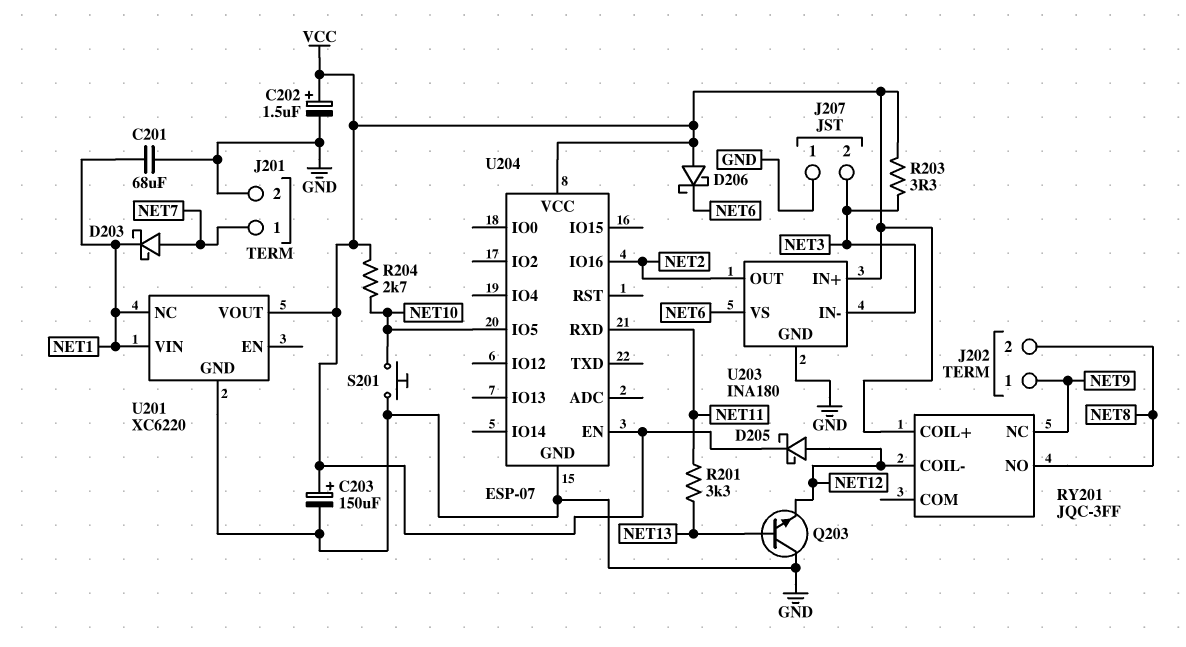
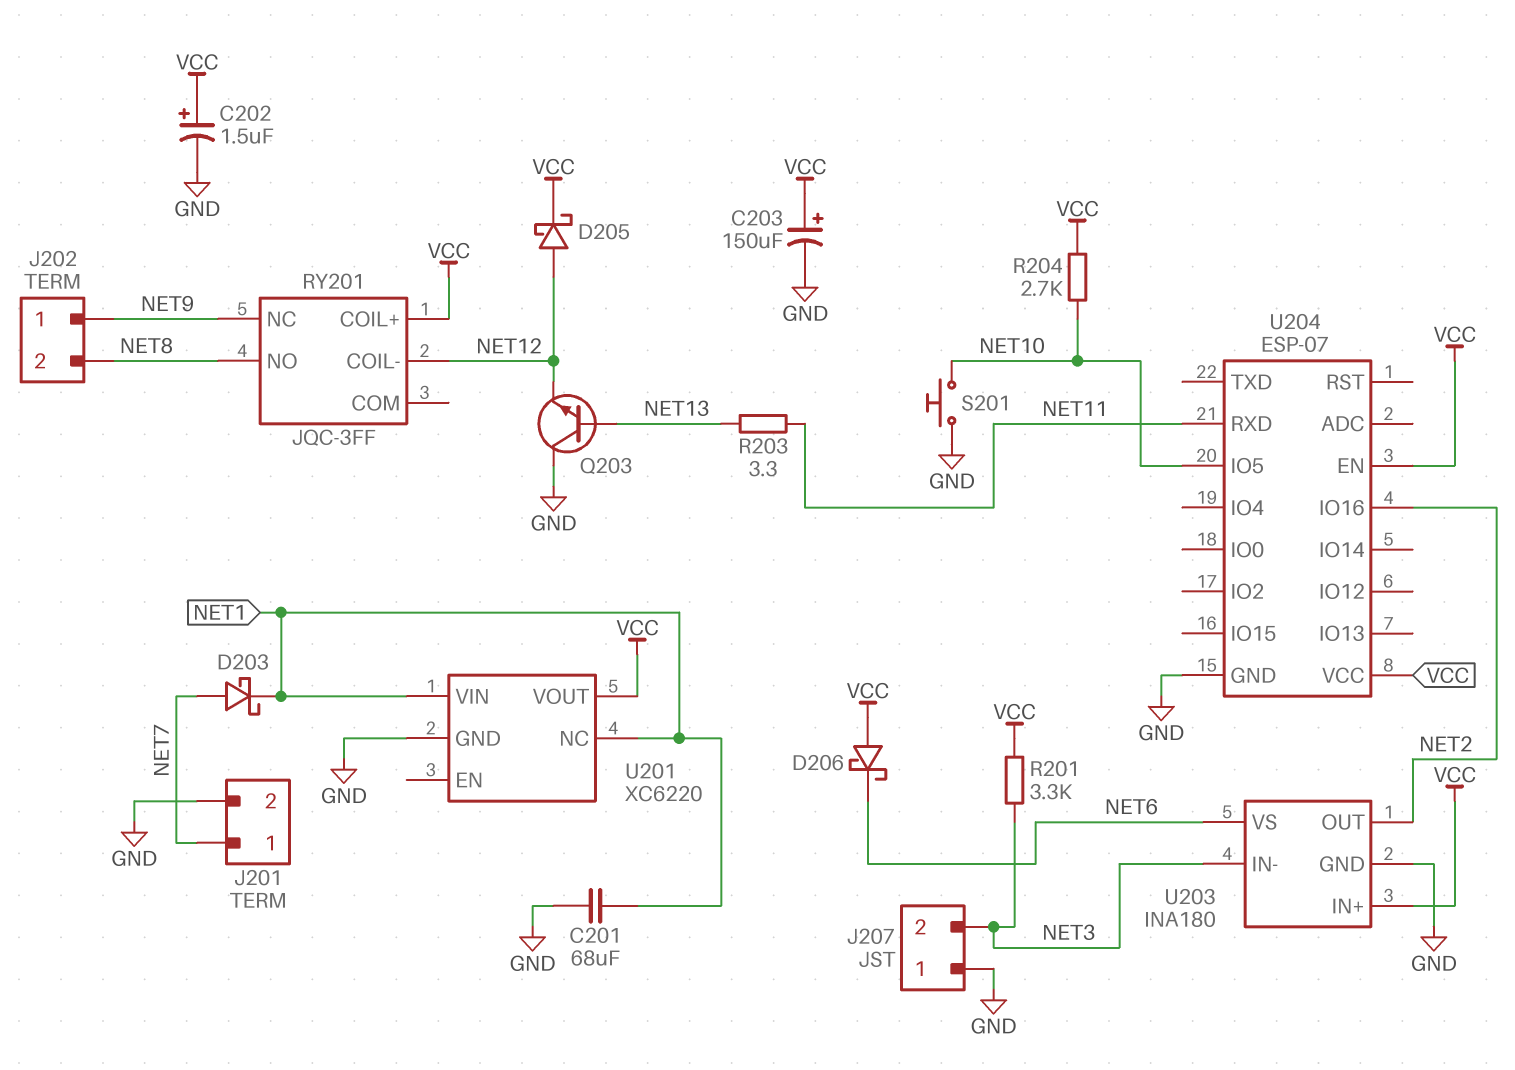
R201: 3.3k (NET11, NET13) -> 3.3k (NET3, VCC)
R203: 3.3 (NET3, VCC) -> 3.3 (NET11, NET13)

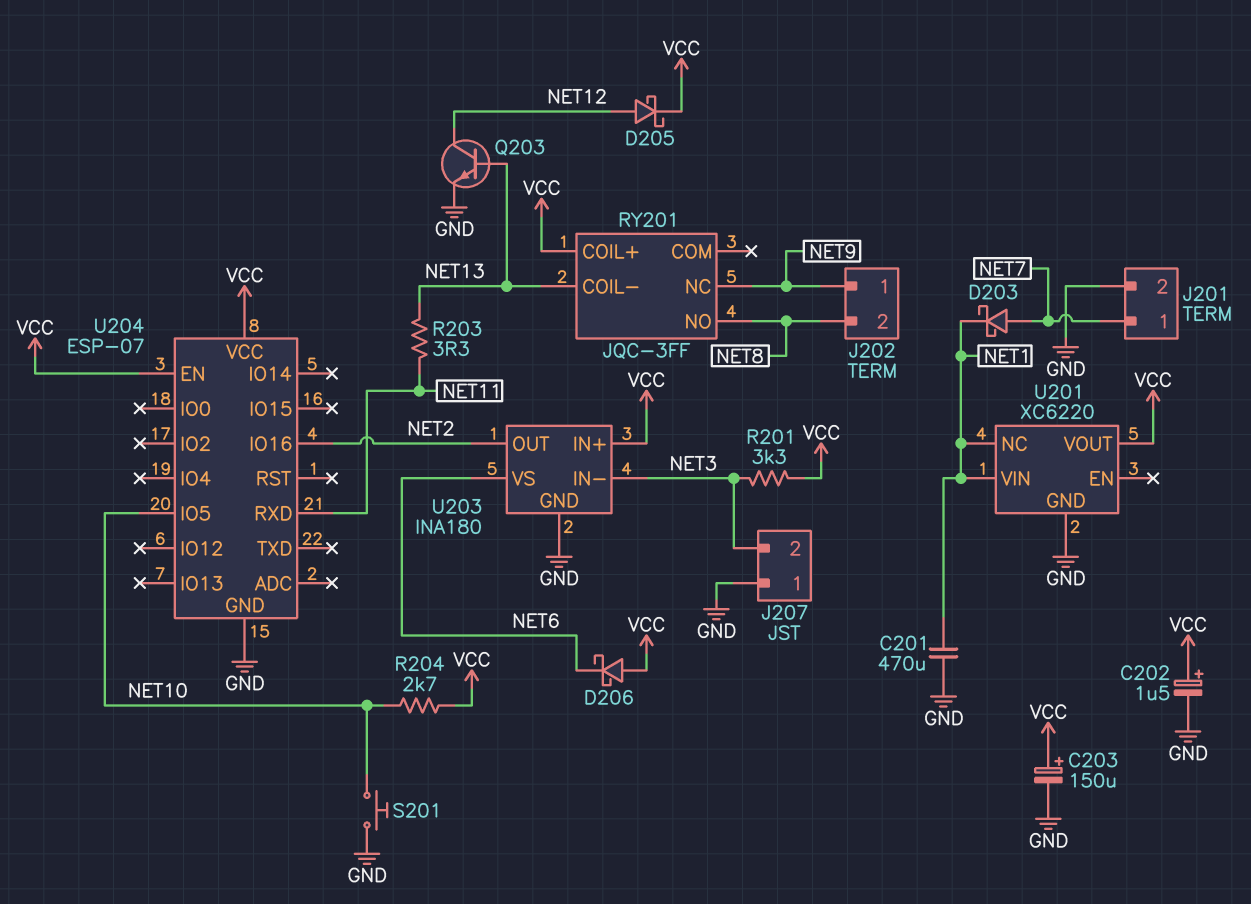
C201: 68uF (GND, NET1) -> 470uF (GND, NET1)
Q203: NPN (B NET13, C GND, E NET12) -> NPN (B NET13, C NET12, E GND)
RY201 pin COIL-: NET12 -> NET13

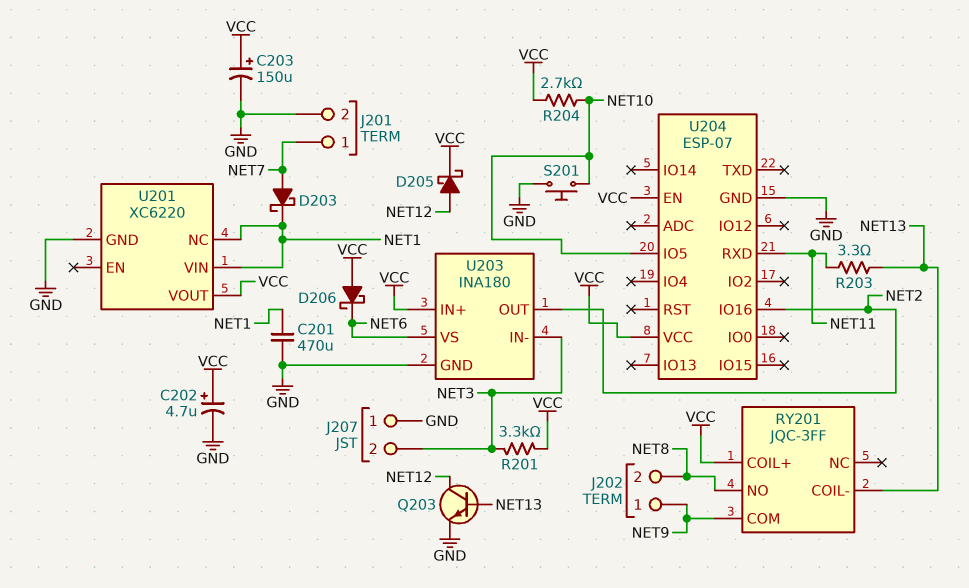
C202: 1.5uF (plus VCC, minus GND) -> 4.7uF (plus VCC, minus GND)
RY201 pin COM: none -> NET9
RY201 pin NC: NET9 -> none

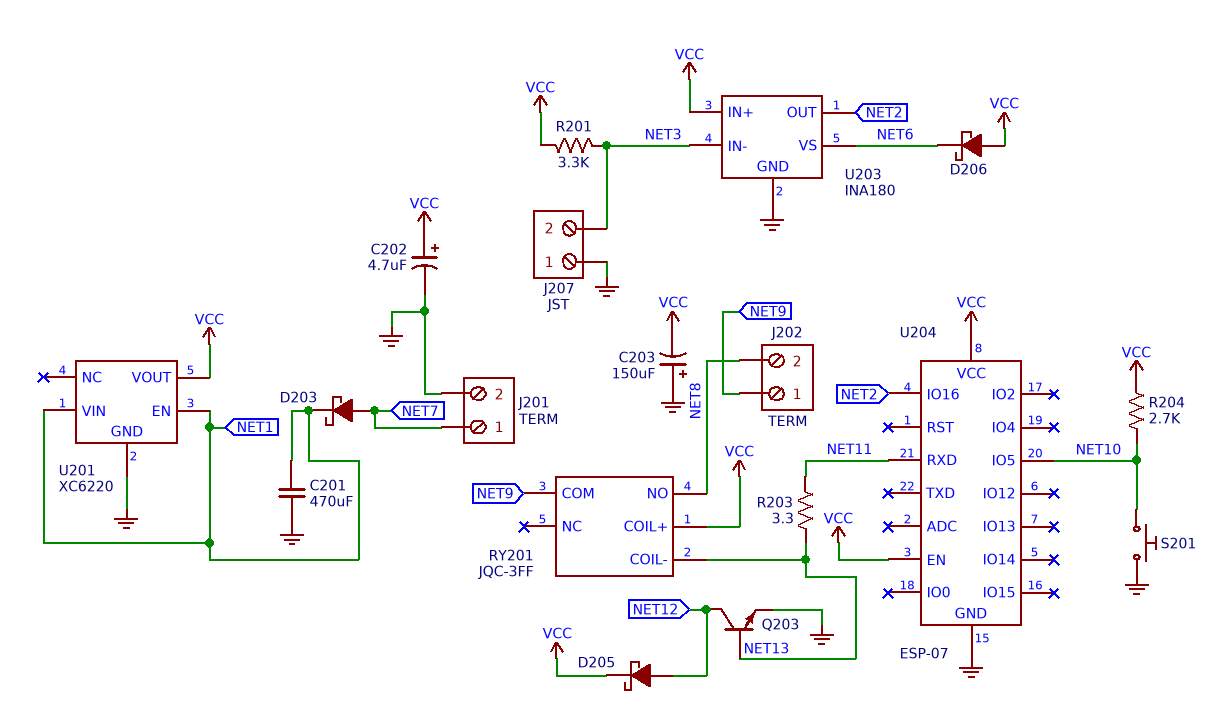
C203: 150uF (plus VCC, minus GND) -> 150uF (plus GND, minus VCC)
U201 pin EN: none -> NET1
U201 pin NC: NET1 -> none

